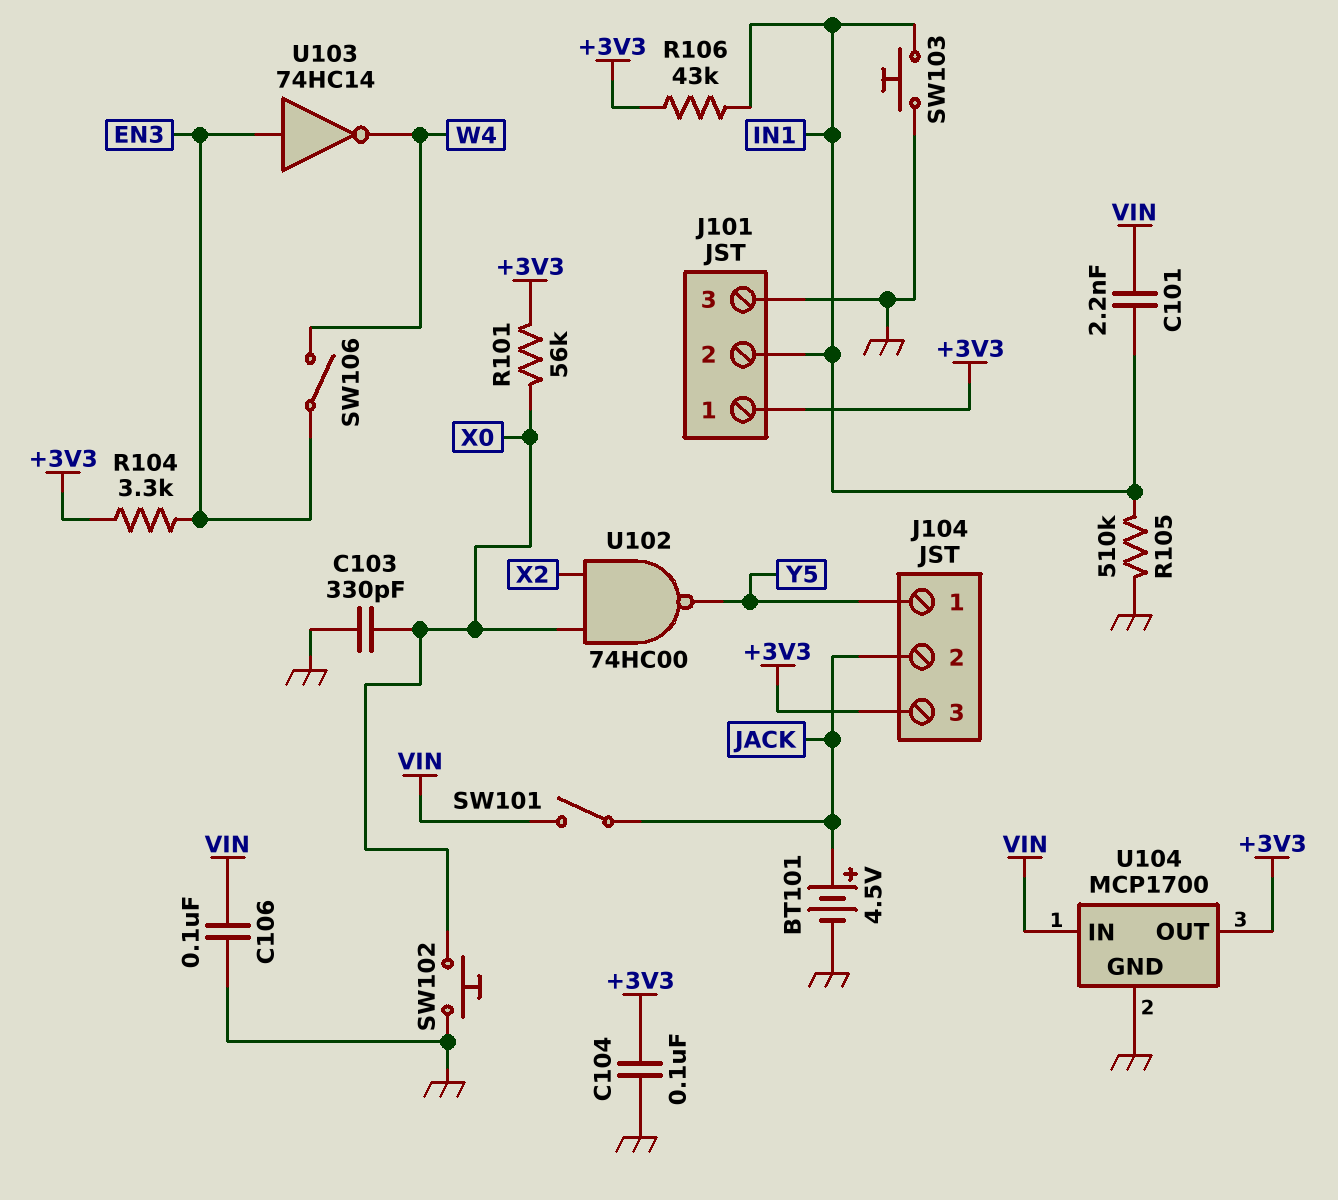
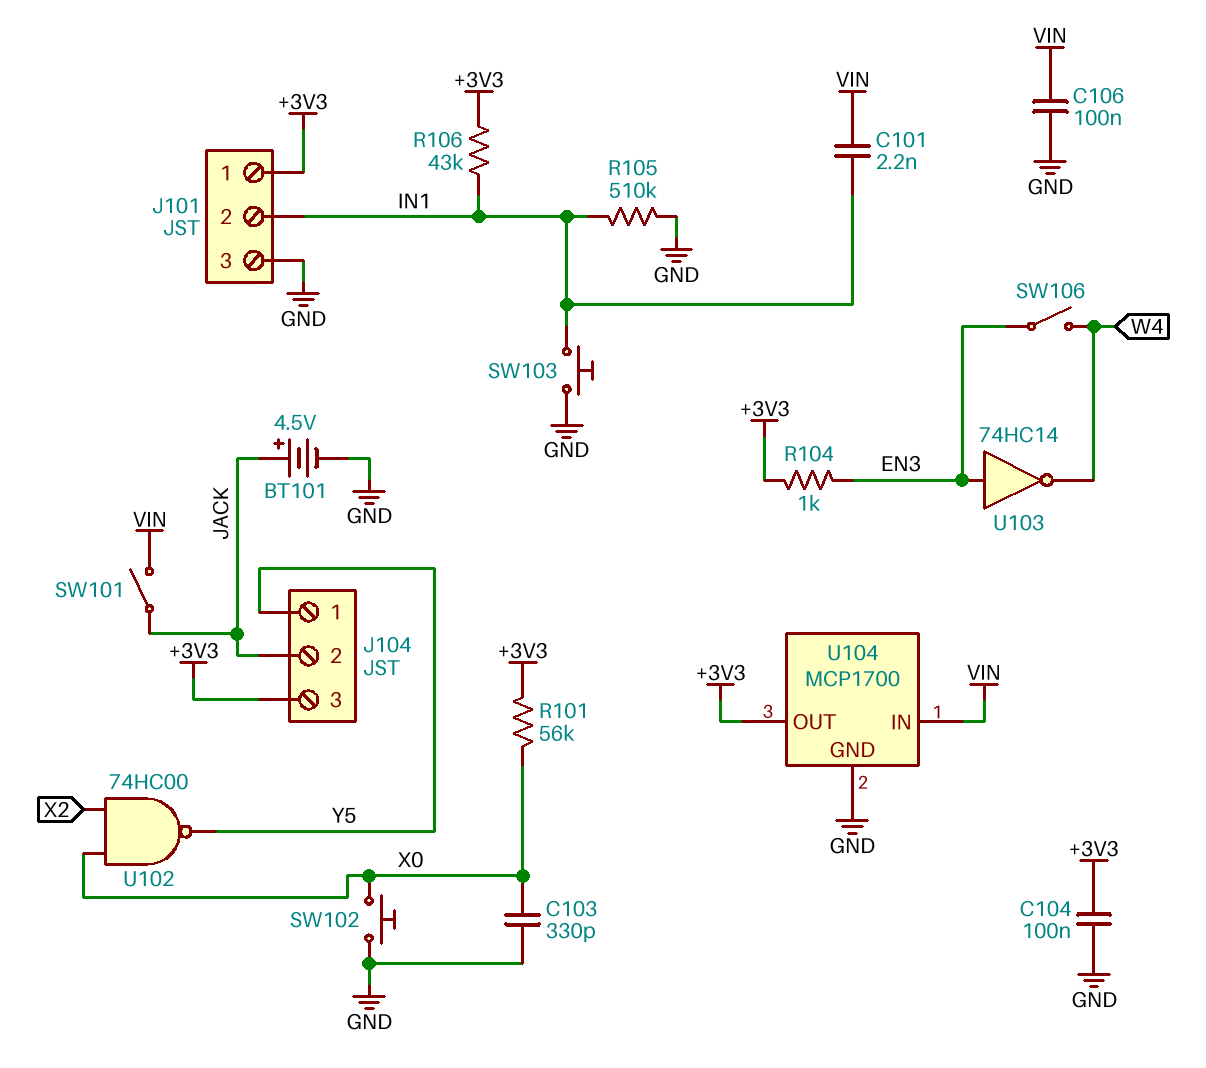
R104: 3.3k (+3V3, EN3) -> 1k (+3V3, EN3)

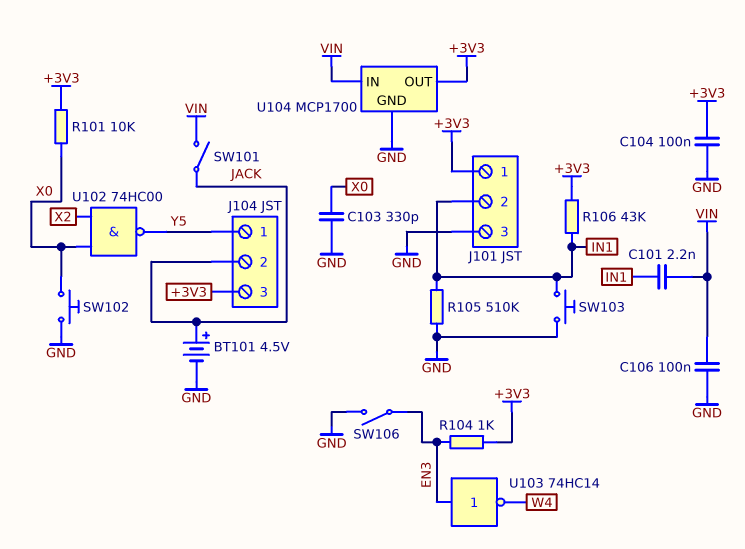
R101: 56k (+3V3, X0) -> 10k (+3V3, X0)
SW106: switch (EN3, W4) -> switch (EN3, GND)

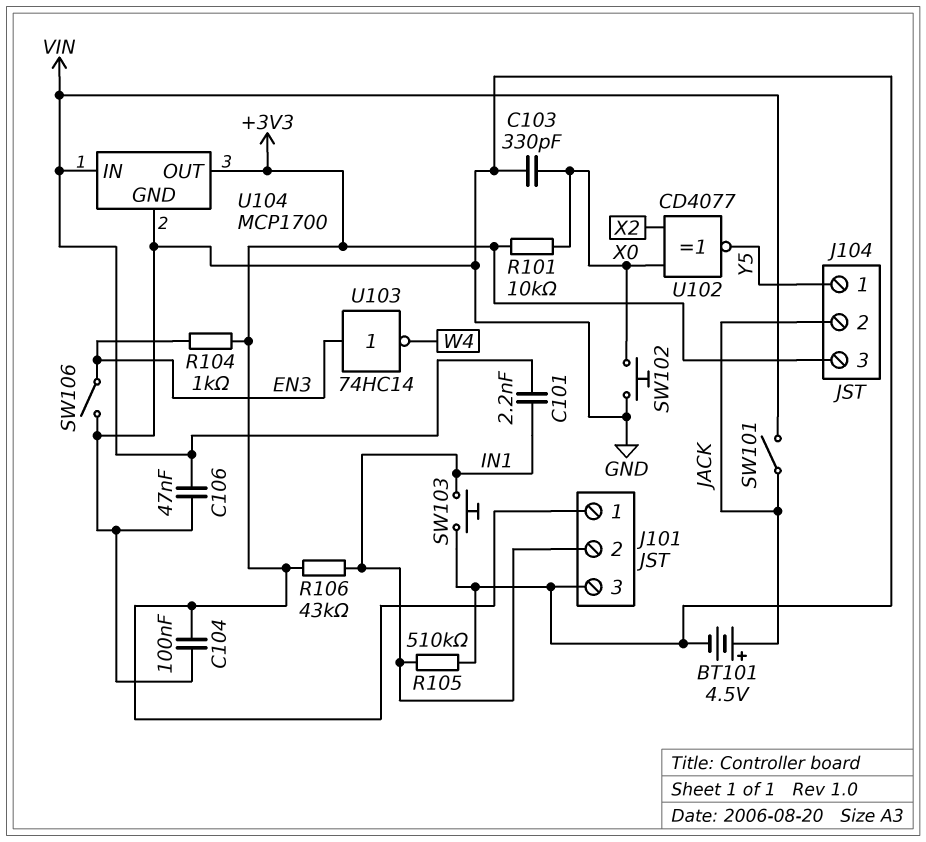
C106: 100nF (GND, VIN) -> 47nF (GND, VIN)
U102: NAND 74HC00 (in X0, in X2, out Y5) -> XNOR CD4077 (in X0, in X2, out Y5)

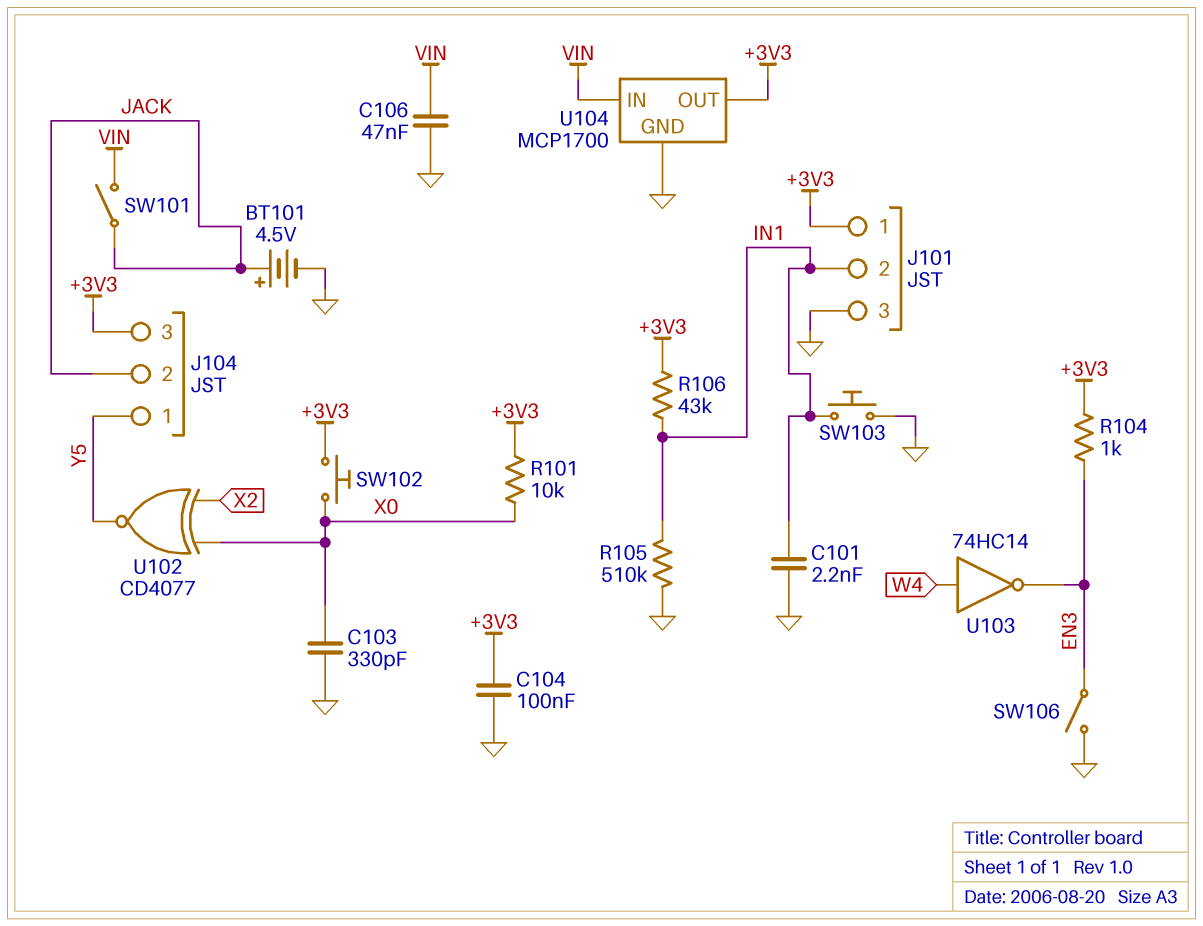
C101: 2.2nF (IN1, VIN) -> 2.2nF (GND, IN1)
SW102: button (GND, X0) -> button (+3V3, X0)
U103: NOT 74HC14 (in EN3, out W4) -> NOT 74HC14 (in W4, out EN3)

